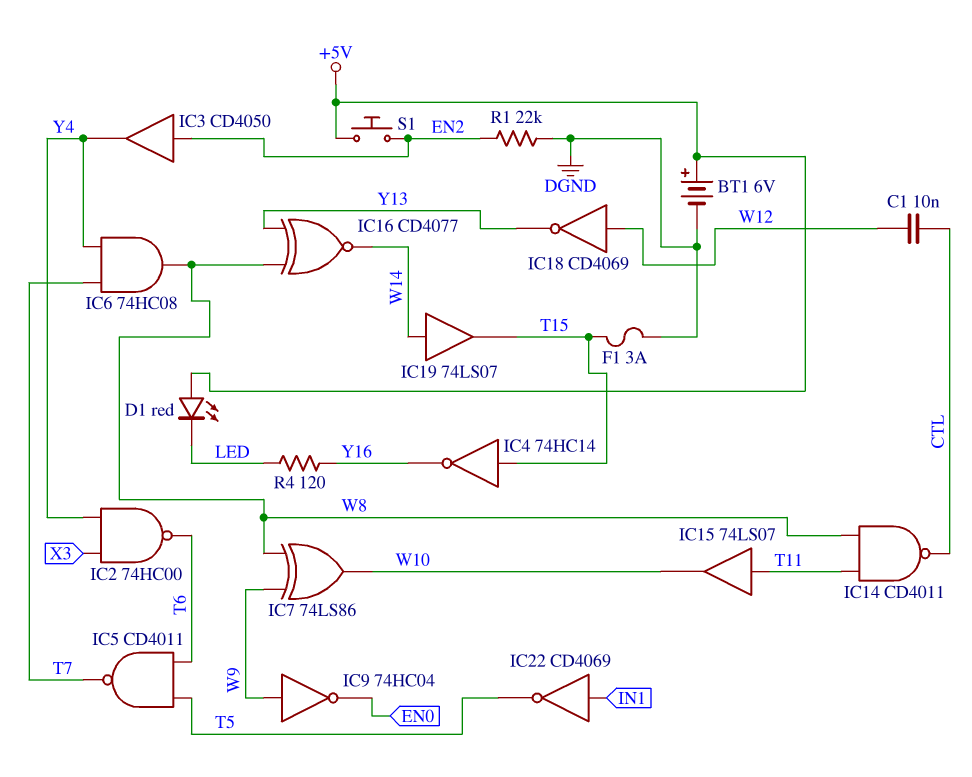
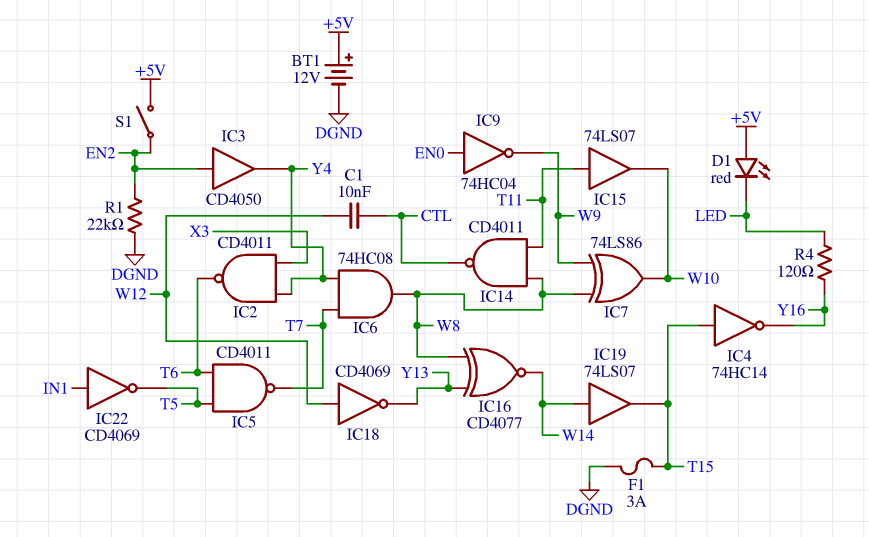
BT1: 6V (plus +5V, minus DGND) -> 12V (plus +5V, minus DGND)
IC2: NAND 74HC00 (in X3, in Y4, out T6) -> NAND CD4011 (in X3, in Y4, out T6)
IC9: NOT 74HC04 (in W9, out EN0) -> NOT 74HC04 (in EN0, out W9)
S1: button (+5V, EN2) -> switch (+5V, EN2)

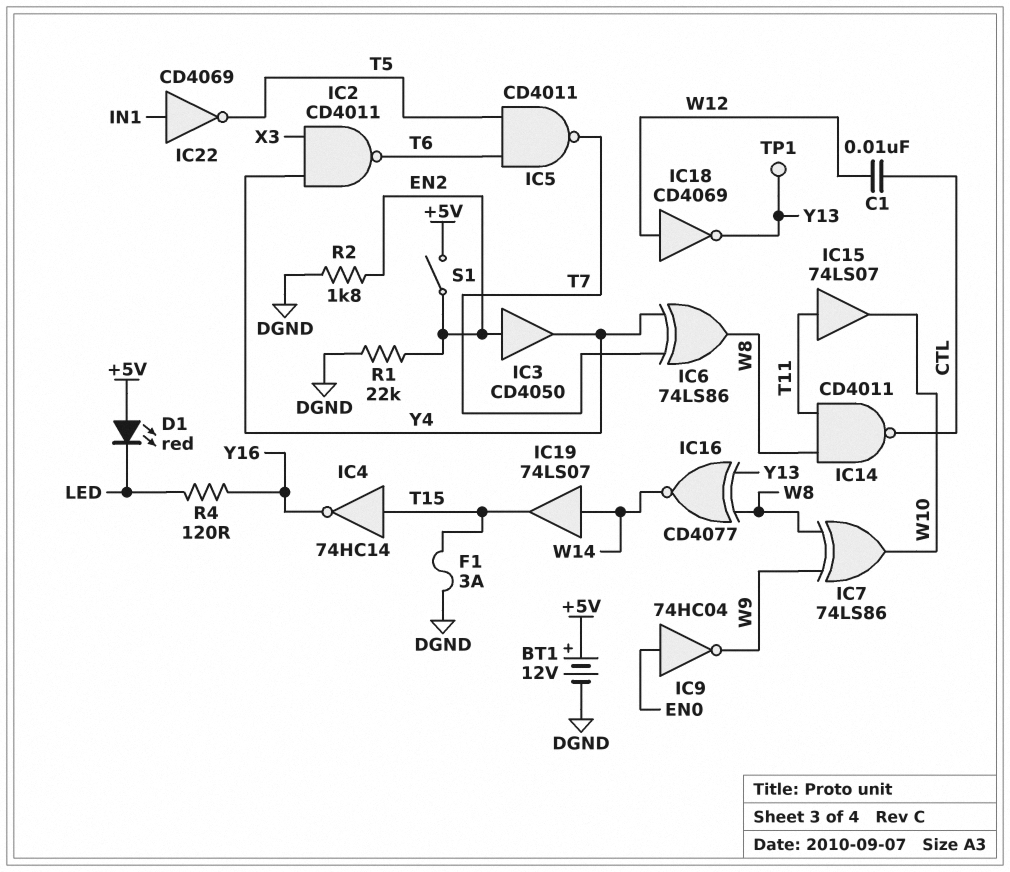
IC6: AND 74HC08 (in T7, in Y4, out W8) -> XOR 74LS86 (in T7, in Y4, out W8)
R2: none -> 1.8k (DGND, EN2)
TP1: none -> test point (Y13)

